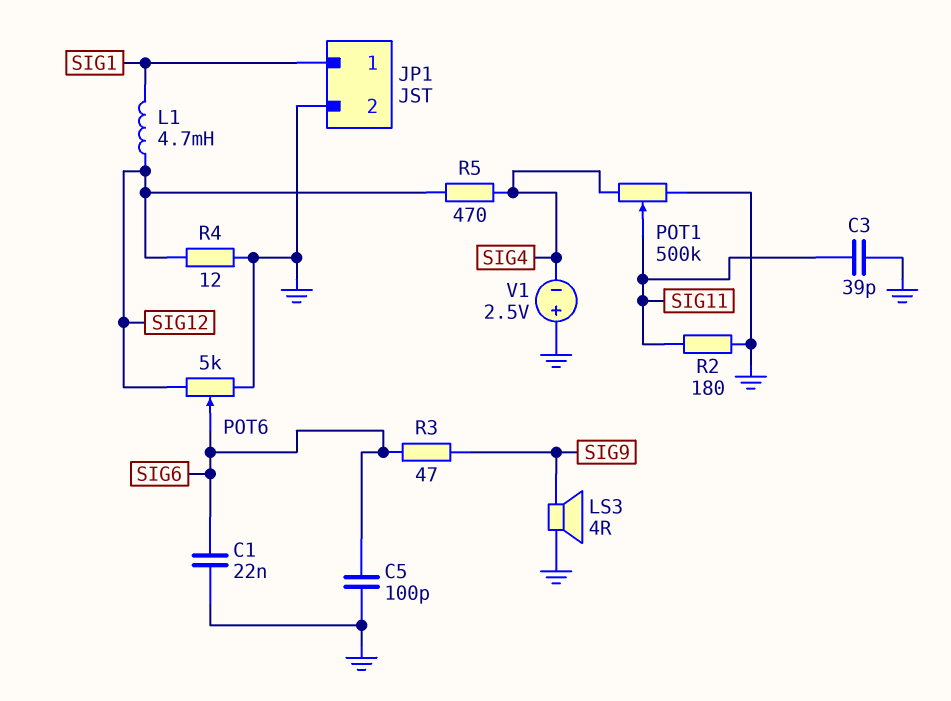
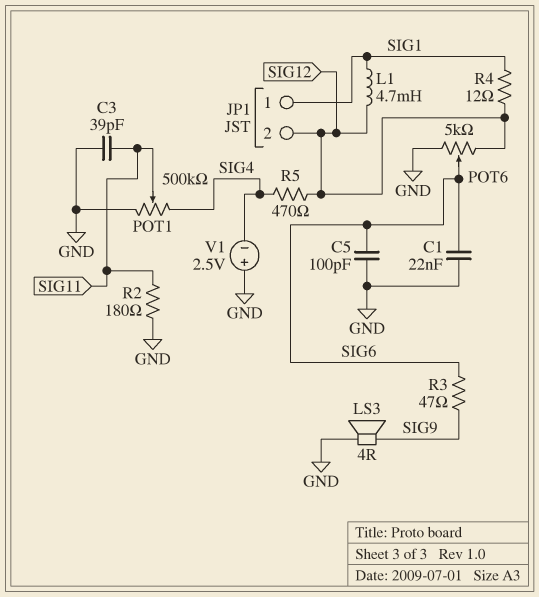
JP1 pin 2: GND -> SIG12
R4: 12 (GND, SIG12) -> 12 (SIG1, SIG12)

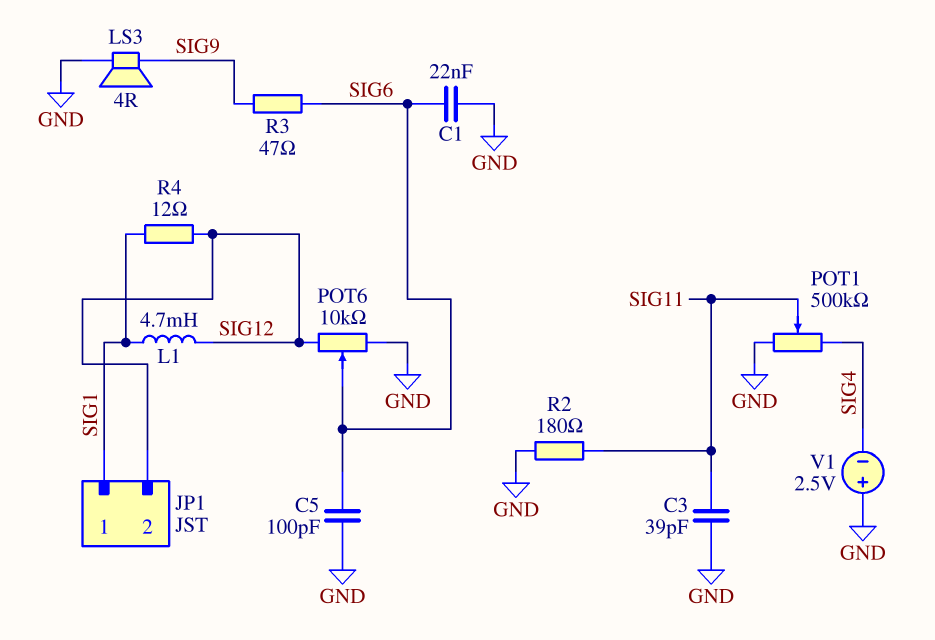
POT6: 5k (GND, SIG12, wiper SIG6) -> 10k (GND, SIG12, wiper SIG6)
R5: 470 (SIG4, SIG12) -> none

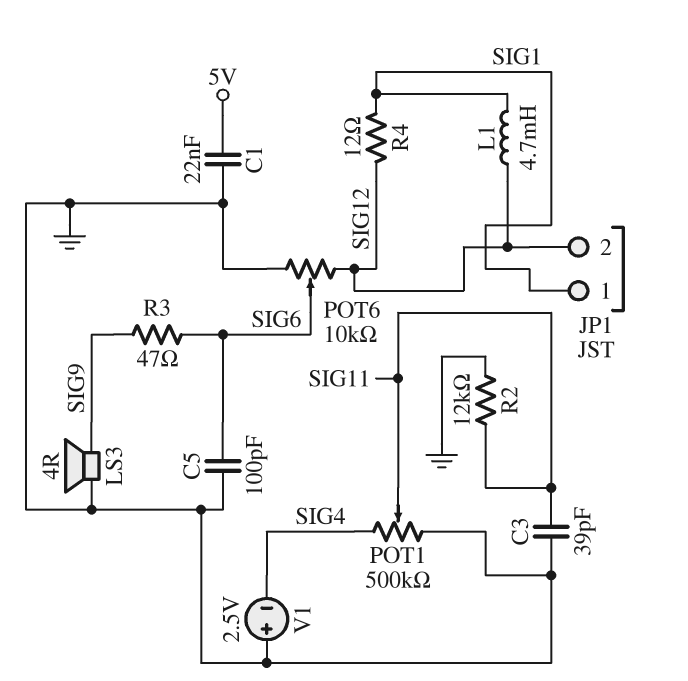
C1: 22nF (GND, SIG6) -> 22nF (5V, GND)
R2: 180 (GND, SIG11) -> 12k (GND, SIG11)

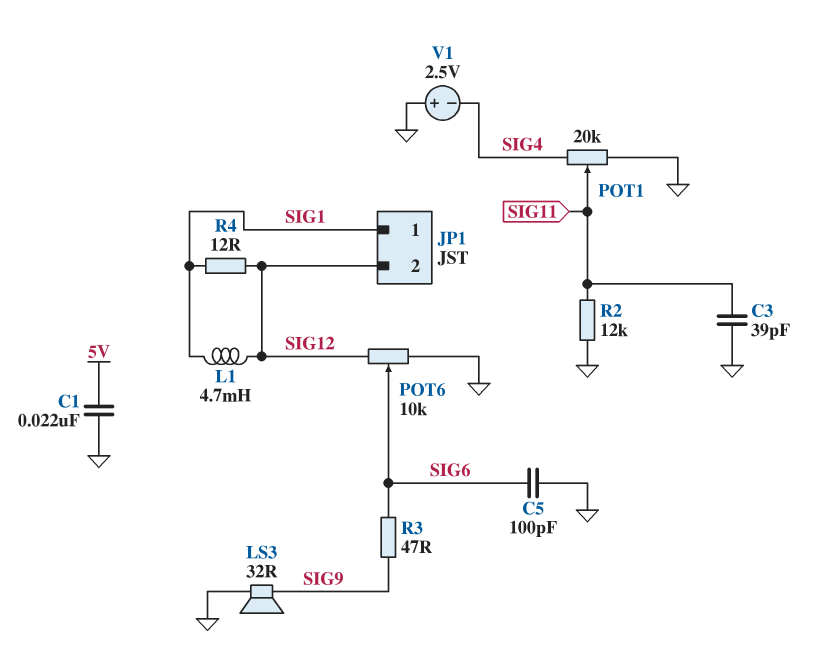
LS3: speaker 4R (GND, SIG9) -> speaker 32R (GND, SIG9)
POT1: 500k (GND, SIG4, wiper SIG11) -> 20k (GND, SIG4, wiper SIG11)

